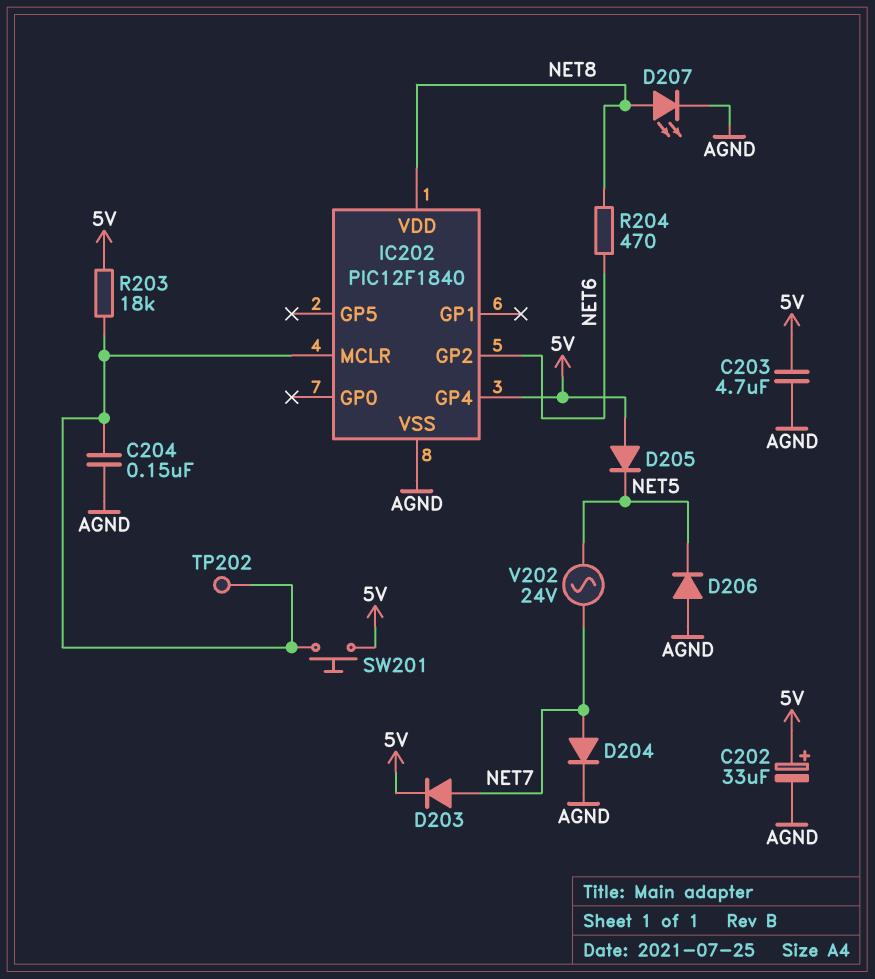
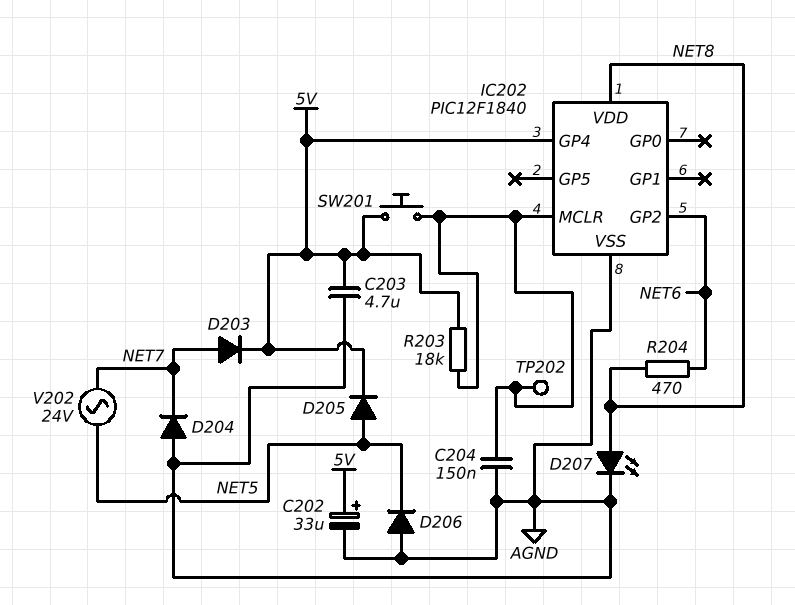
D204: diode (A NET7, K AGND) -> diode (A AGND, K NET7)
D205: diode (A 5V, K NET5) -> diode (A NET5, K 5V)

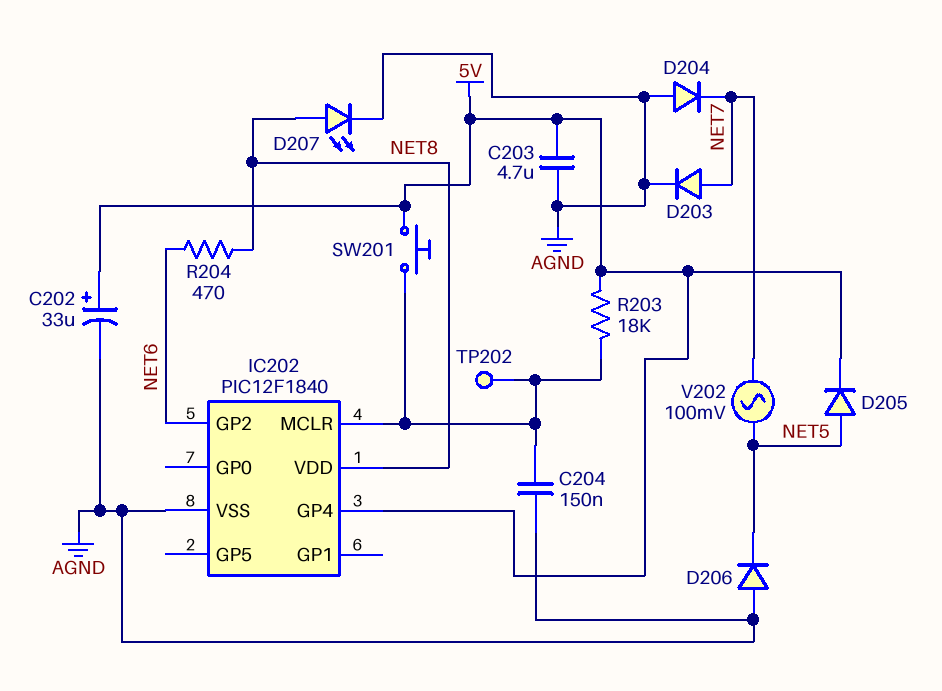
D203: diode (A NET7, K 5V) -> diode (A NET7, K AGND)
V202: AC 24V (NET5, NET7) -> AC 100mV (NET5, NET7)

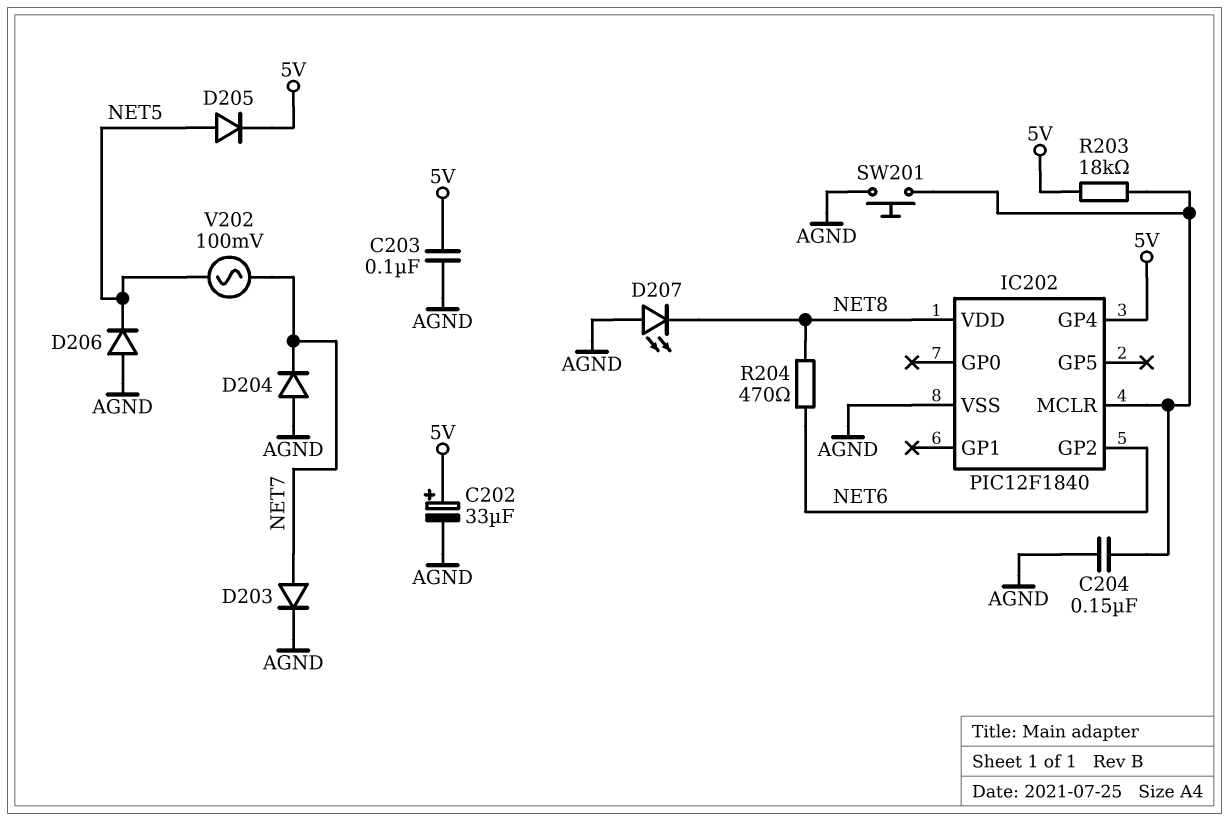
C203: 4.7uF (5V, AGND) -> 100nF (5V, AGND)
D207: LED (A NET8, K AGND) -> LED (A AGND, K NET8)
SW201: button (5V, IC202/MCLR) -> button (AGND, IC202/MCLR)
TP202: test point (IC202/MCLR) -> none

